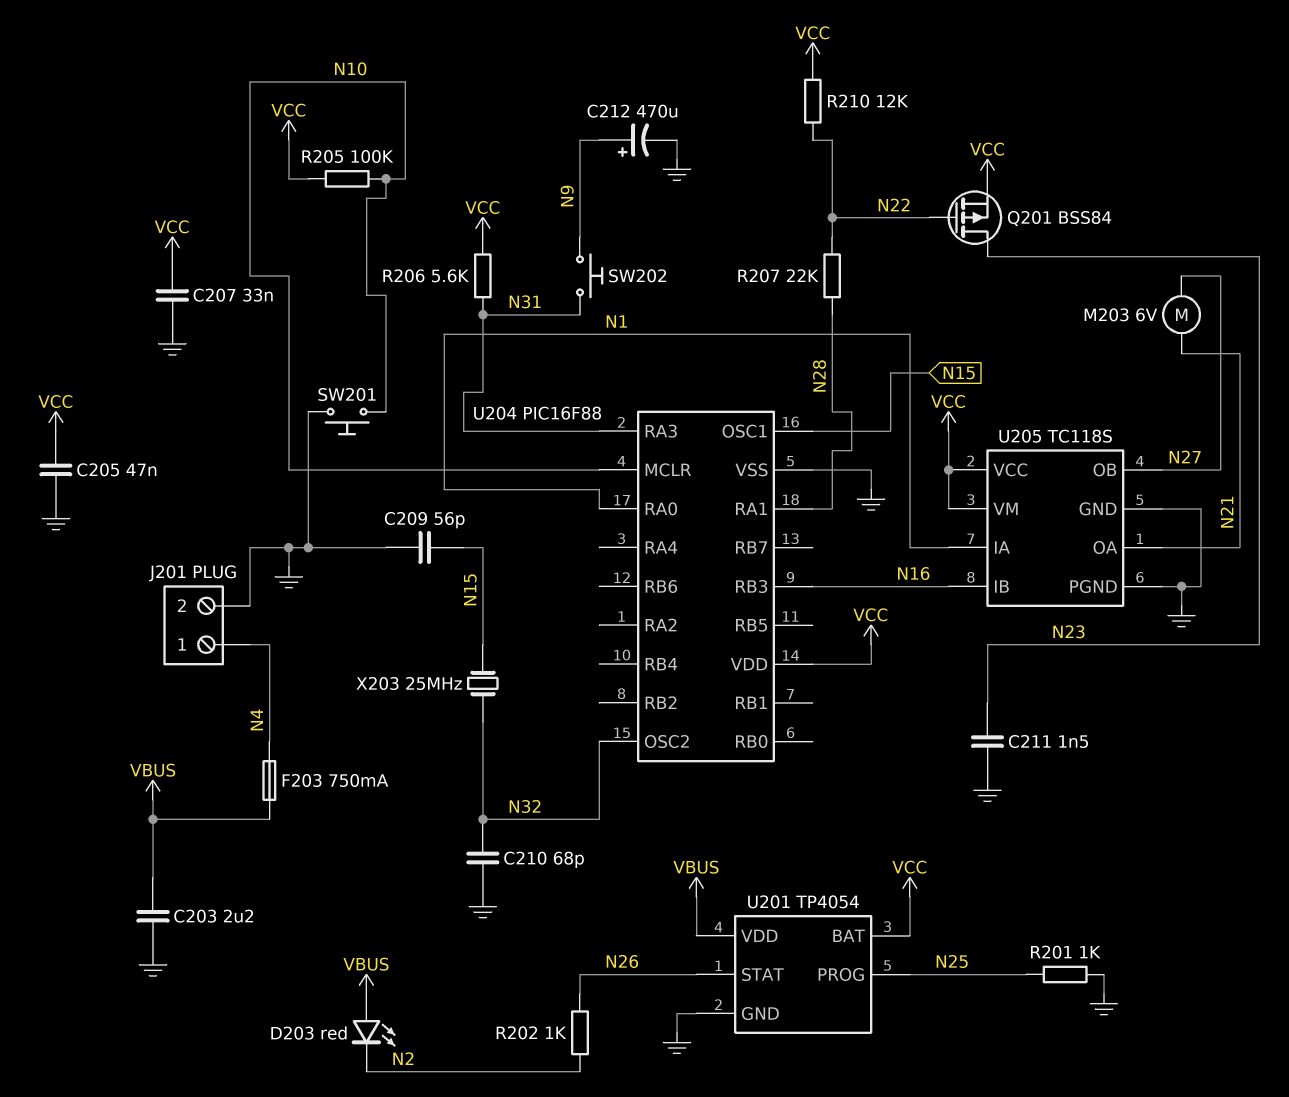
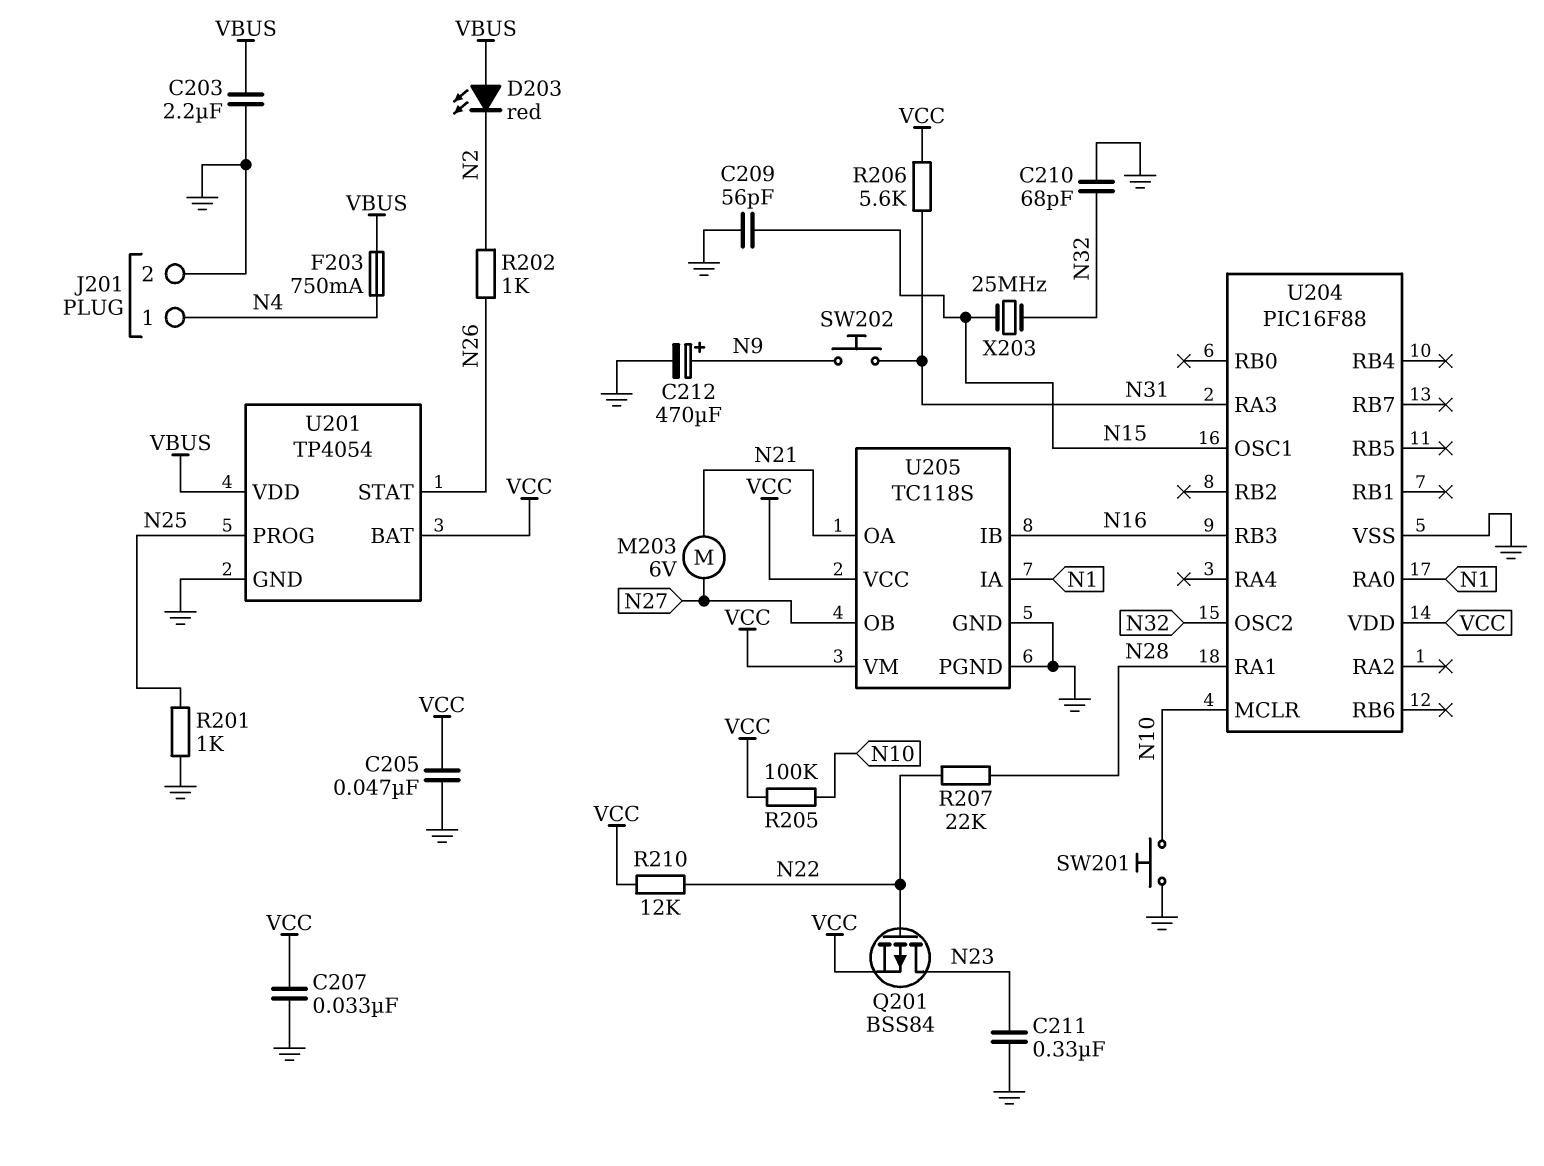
C211: 1.5nF (GND, N23) -> 330nF (GND, N23)

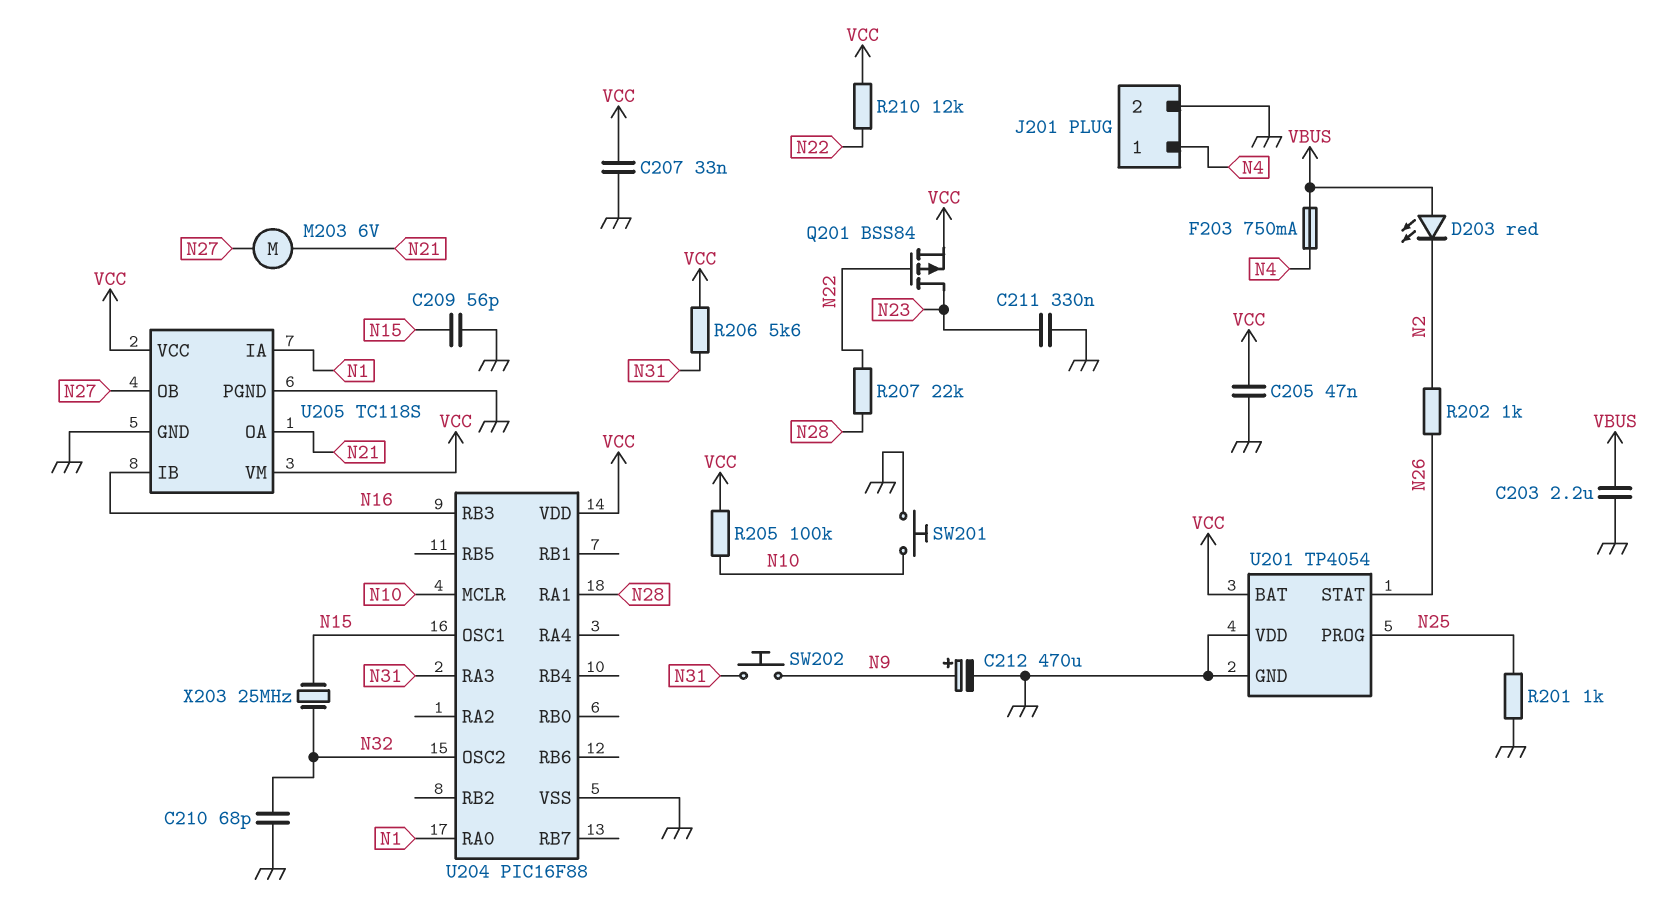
U201 pin VDD: VBUS -> GND

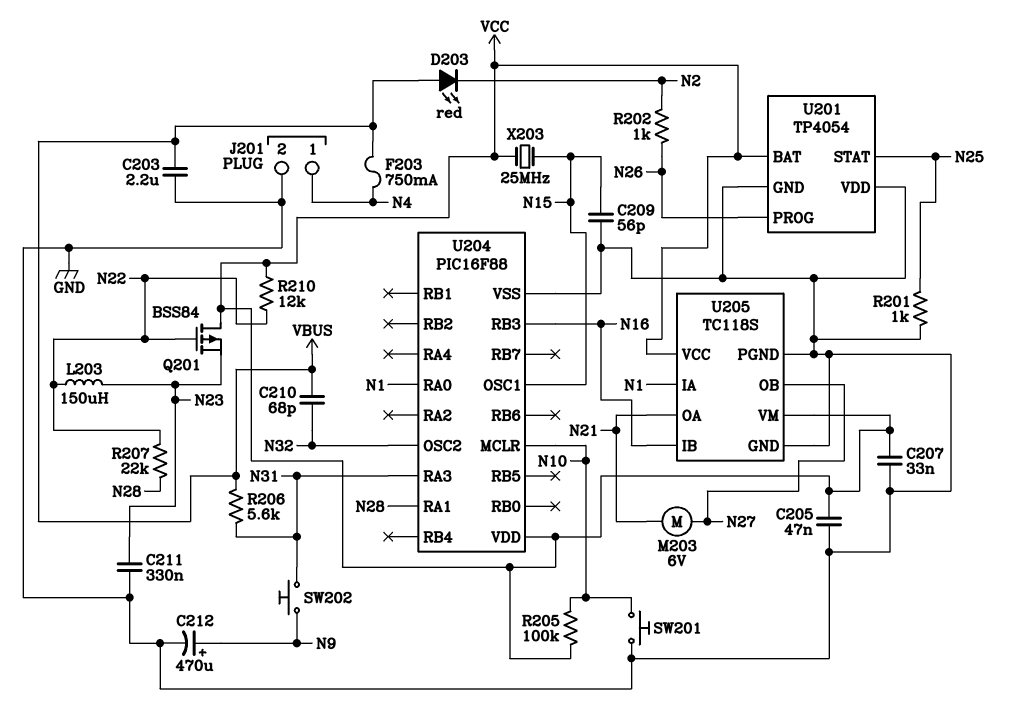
C210: 68pF (GND, N32) -> 68pF (N32, VBUS)
L203: none -> 150uH (N22, N23)
Q201: PMOS BSS84 (G N22, D N23, S VCC) -> PMOS BSS84 (G N22, D VCC, S N23)
R206: 5.6k (N31, VCC) -> 5.6k (N31, VBUS)
U201 pin PROG: N25 -> N26
U201 pin STAT: N26 -> N25
X203: 25MHz (N15, N32) -> 25MHz (N15, VCC)

